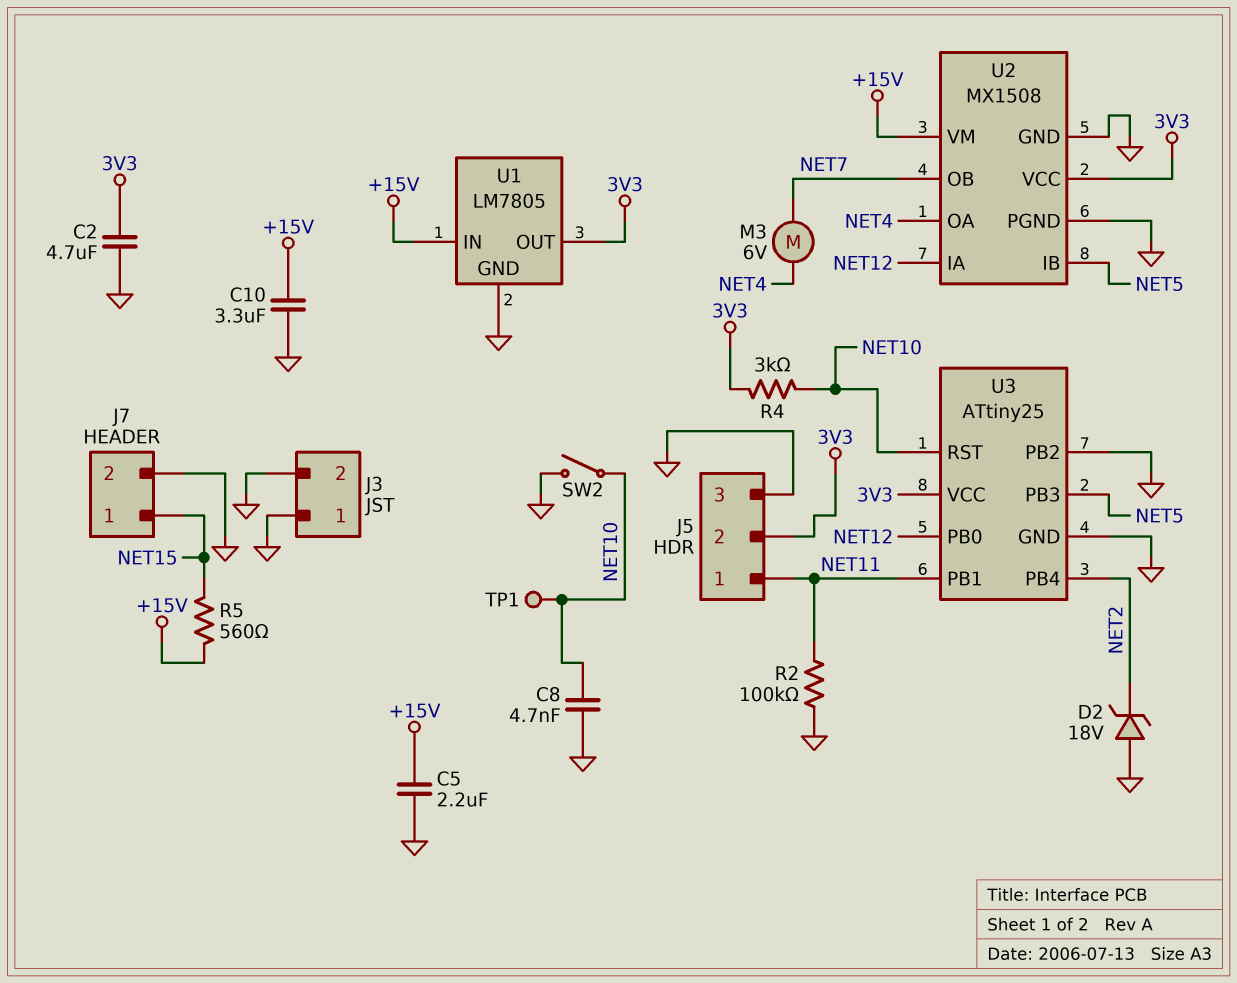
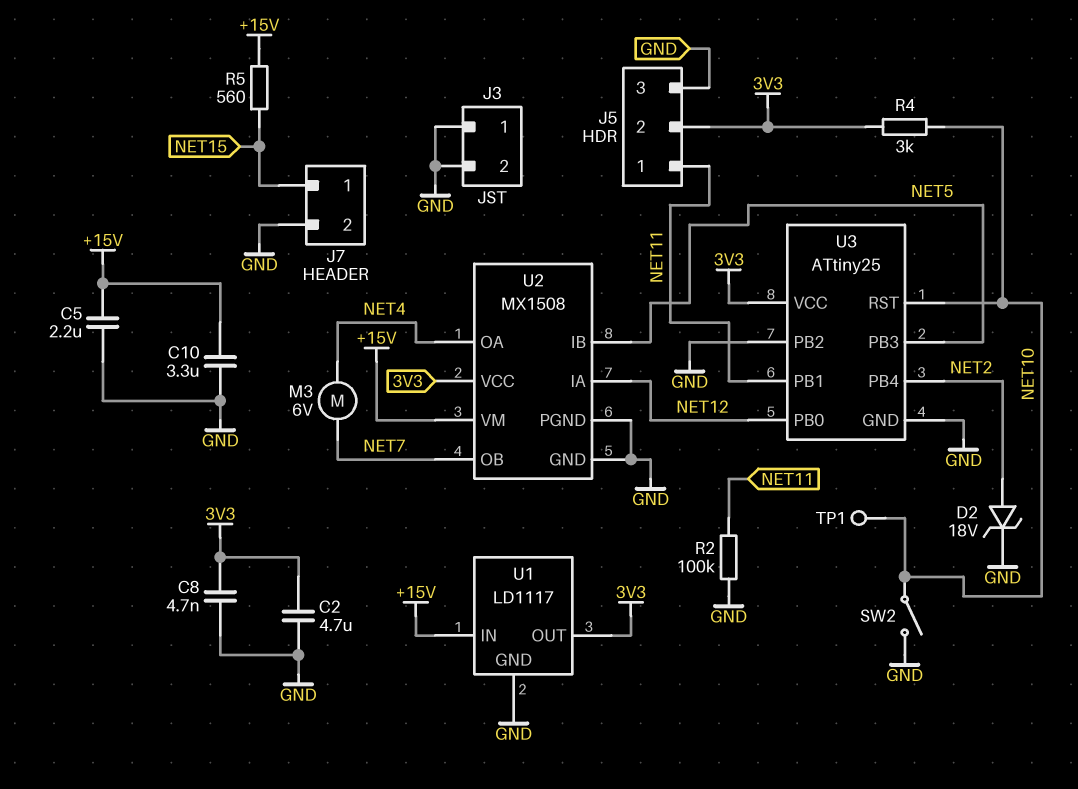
C8: 4.7nF (GND, NET10) -> 4.7nF (3V3, GND)
D2: zener 18V (A GND, K NET2) -> zener 18V (A NET2, K GND)
U1: LM7805 -> LD1117

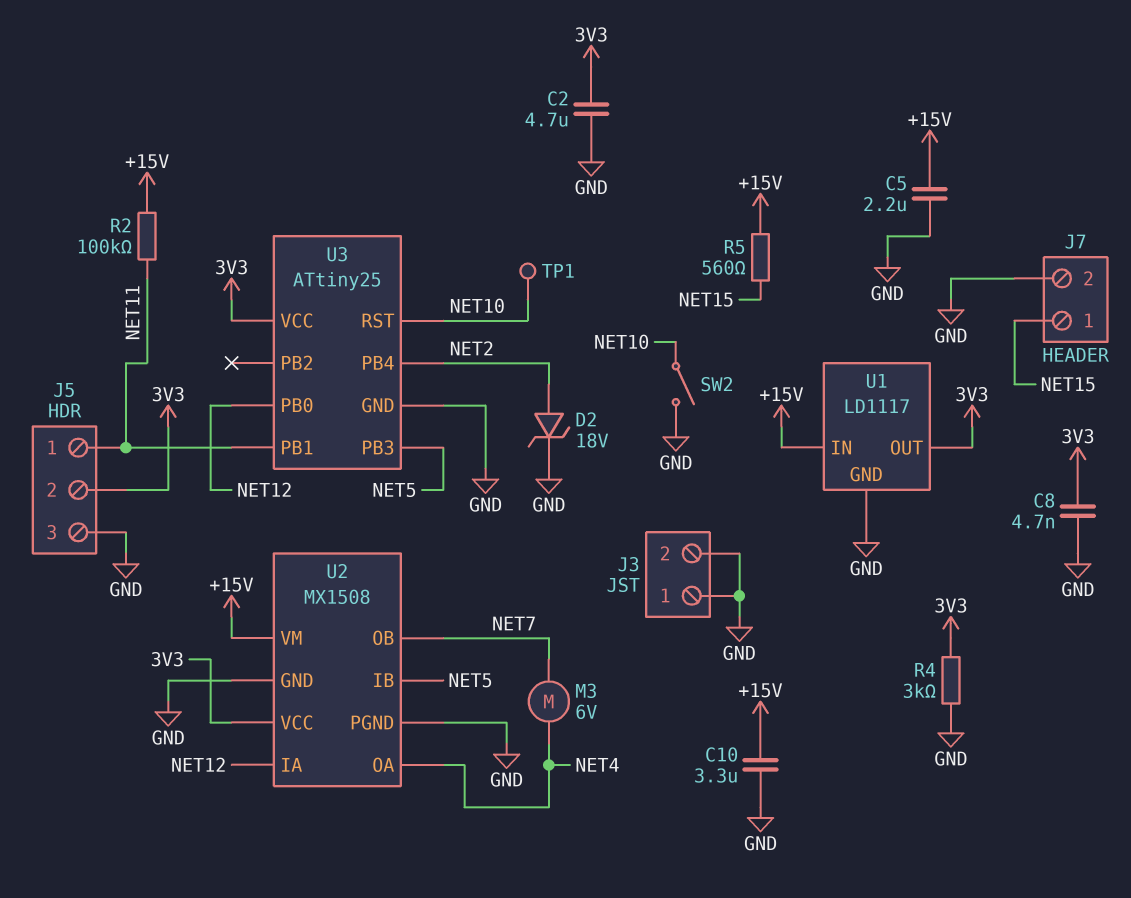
R2: 100k (GND, NET11) -> 100k (+15V, NET11)
R4: 3k (3V3, NET10) -> 3k (3V3, GND)
U3 pin PB2: GND -> none

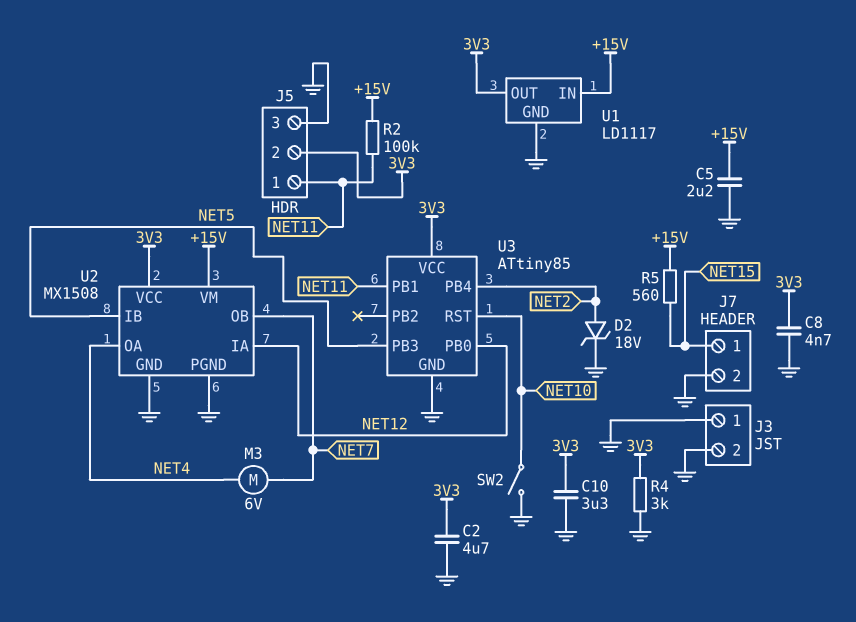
C10: 3.3uF (+15V, GND) -> 3.3uF (3V3, GND)
TP1: test point (NET10) -> none
U3: ATtiny25 -> ATtiny85

